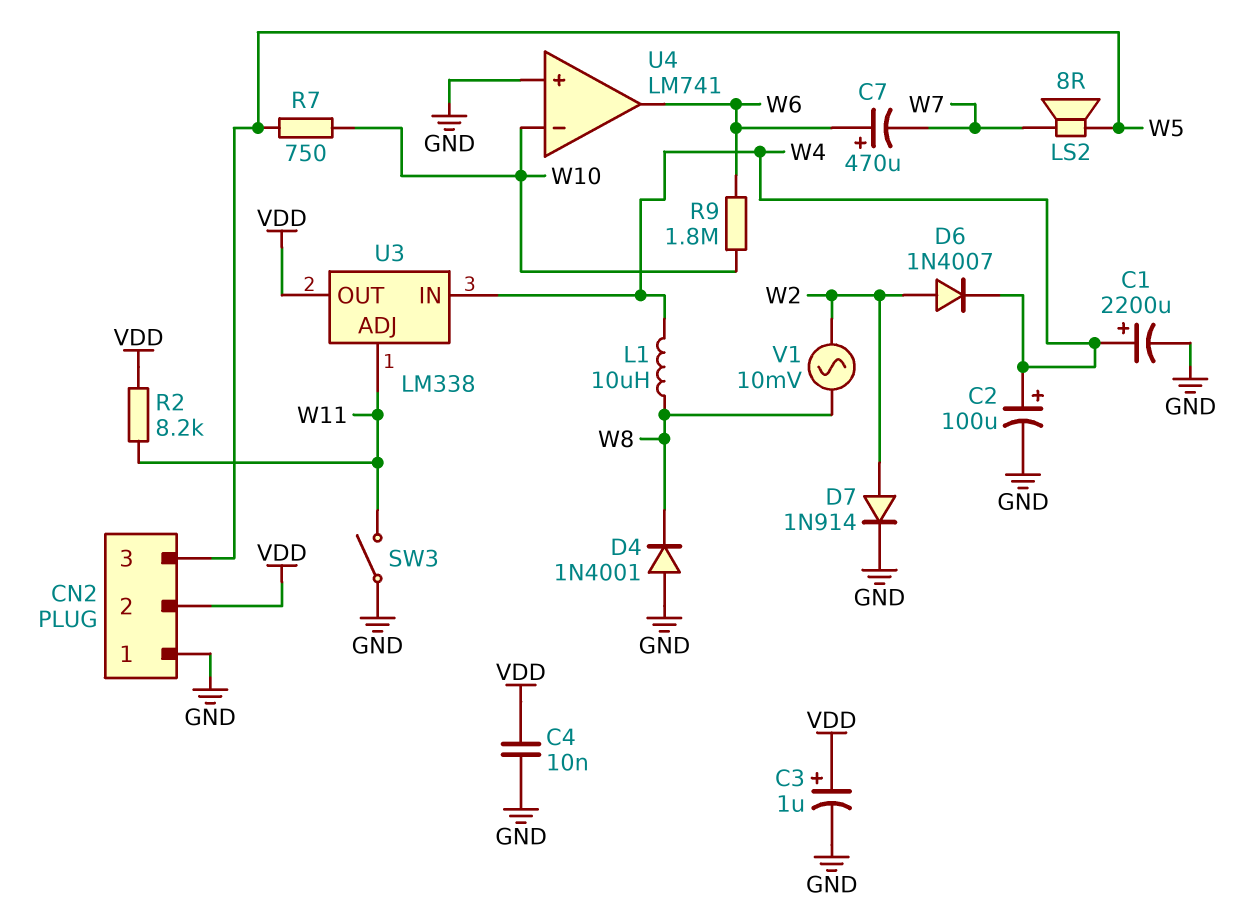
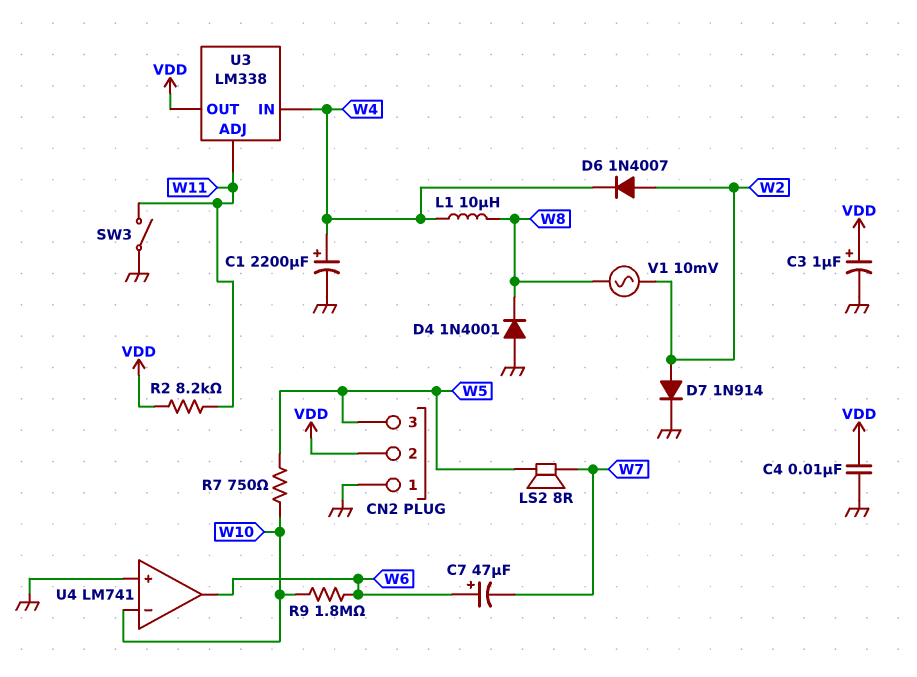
C2: 100uF (plus W4, minus GND) -> none
C7: 470uF (plus W6, minus W7) -> 47uF (plus W6, minus W7)

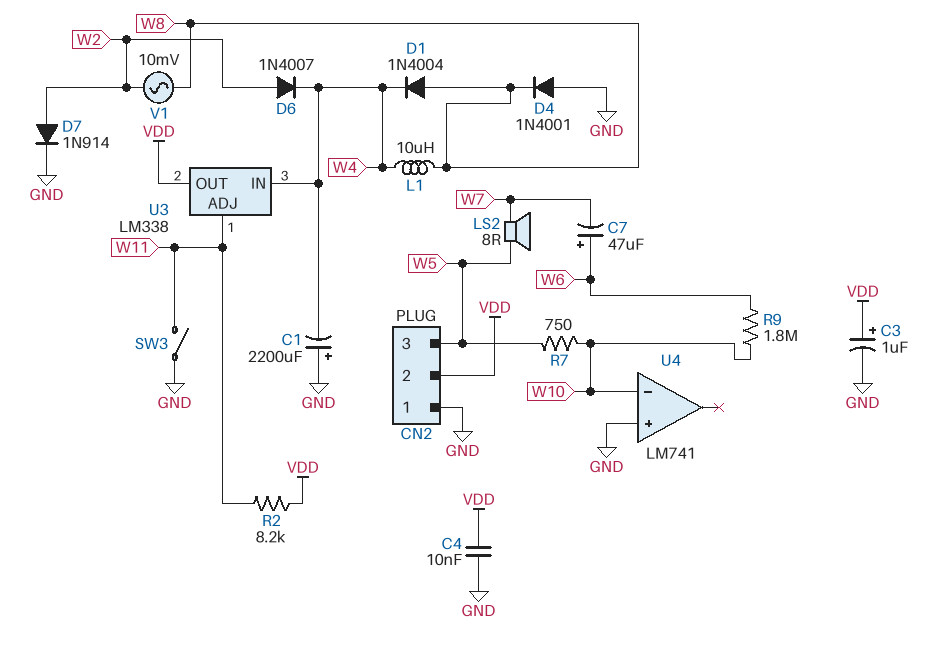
C1: 2200uF (plus W4, minus GND) -> 2200uF (plus GND, minus W4)
D1: none -> diode 1N4004 (A W8, K W4)
U4 pin out: W6 -> none

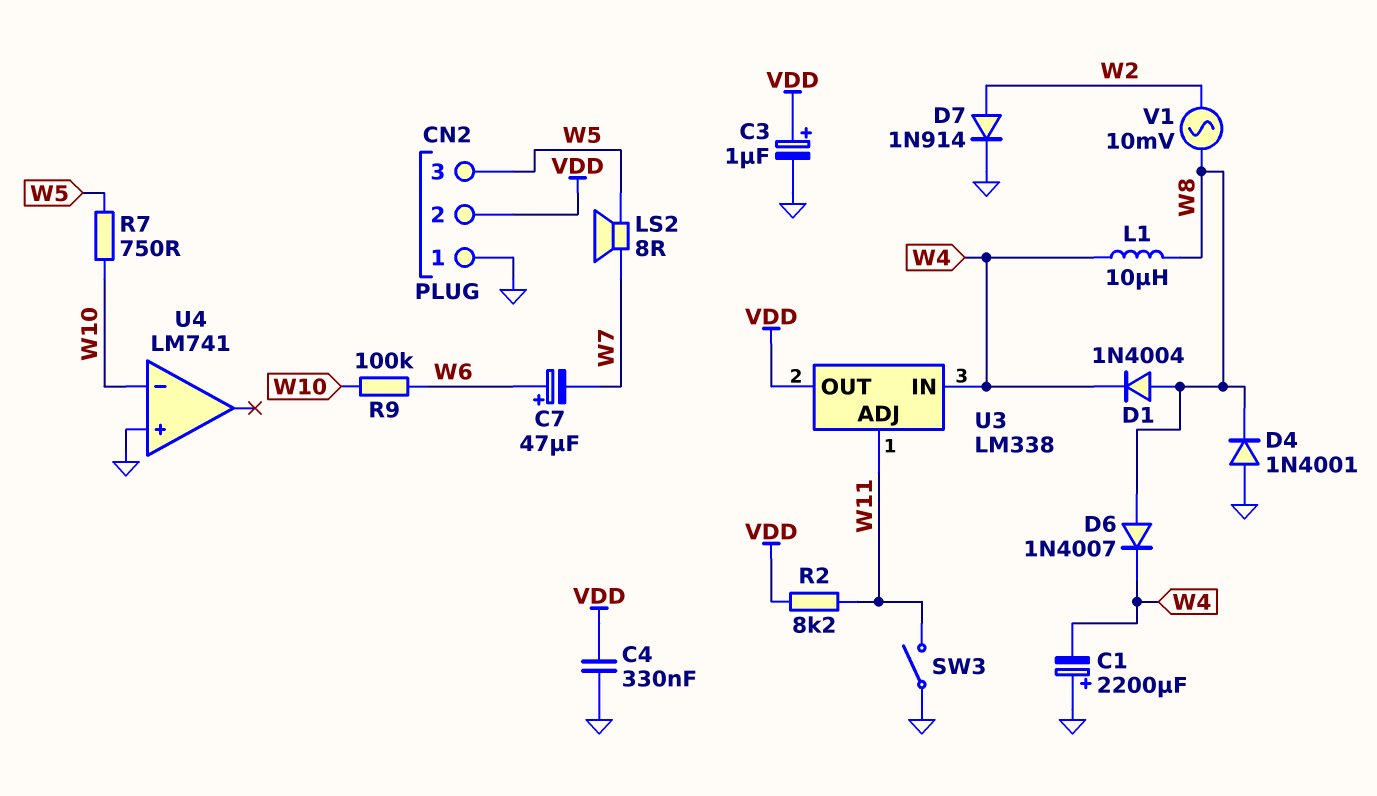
C4: 10nF (GND, VDD) -> 330nF (GND, VDD)
D6: diode 1N4007 (A W2, K W4) -> diode 1N4007 (A W8, K W4)
R9: 1.8M (W6, W10) -> 100k (W6, W10)

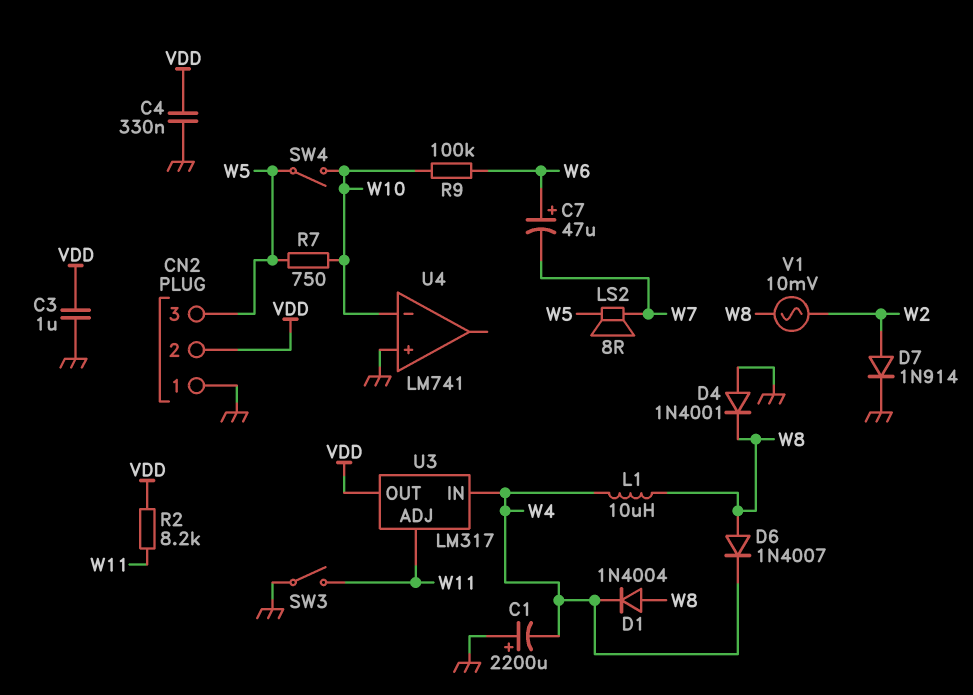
C3: 1uF (plus VDD, minus GND) -> 1uF (GND, VDD)
SW4: none -> switch (W5, W10)
U3: LM338 -> LM317

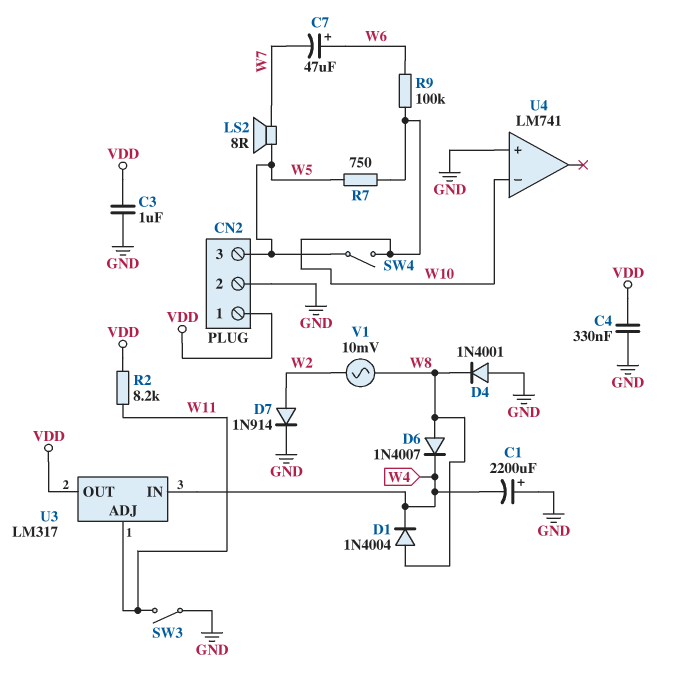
CN2 pin 1: GND -> VDD
CN2 pin 2: VDD -> GND
L1: 10uH (W4, W8) -> none

